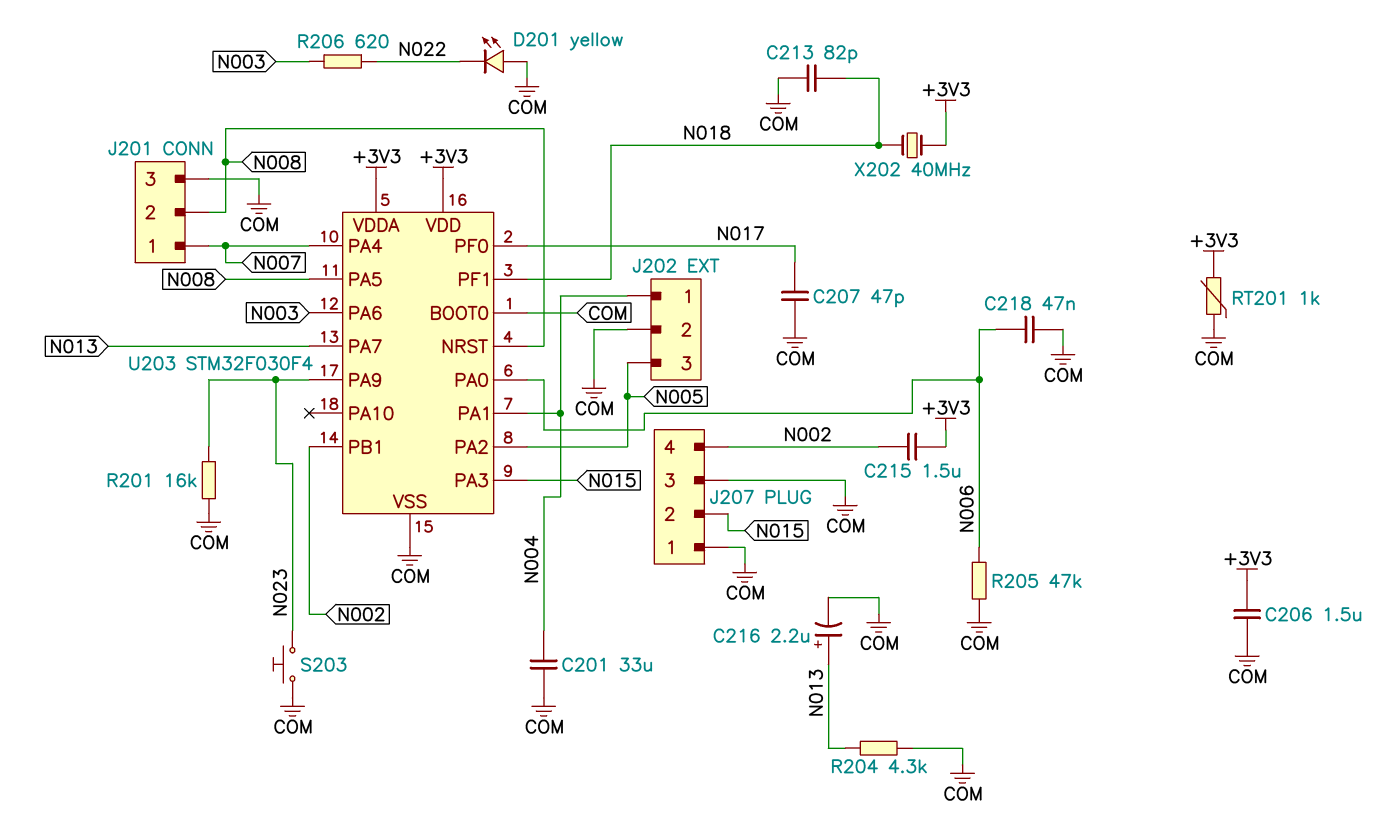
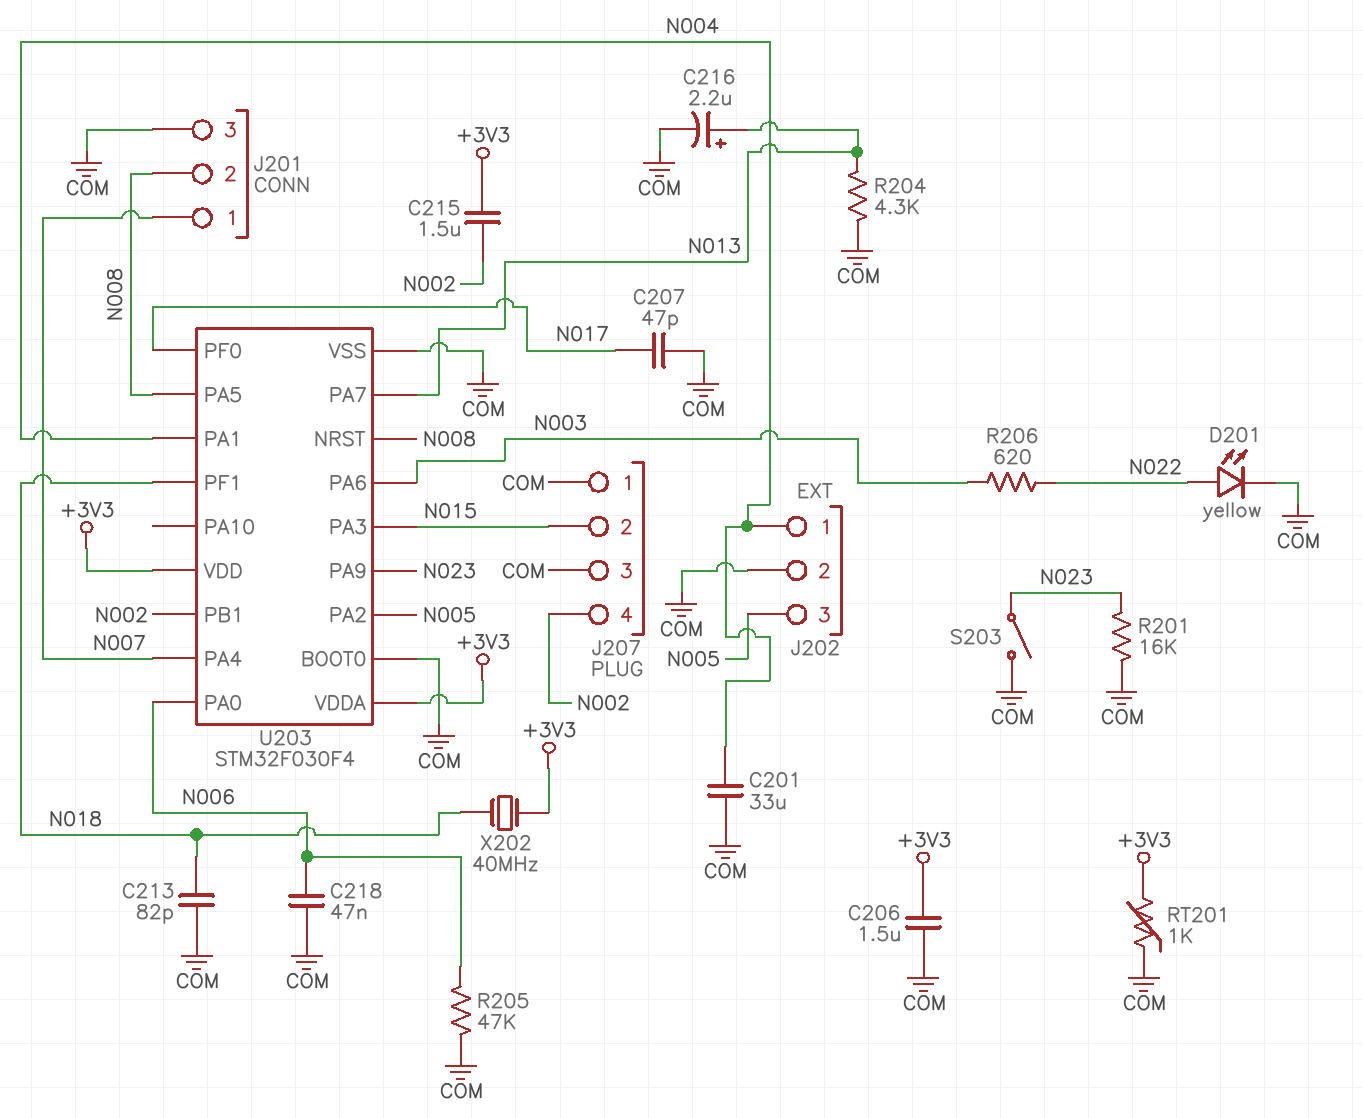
D201: LED yellow (A COM, K N022) -> LED yellow (A N022, K COM)
S203: button (COM, N023) -> switch (COM, N023)

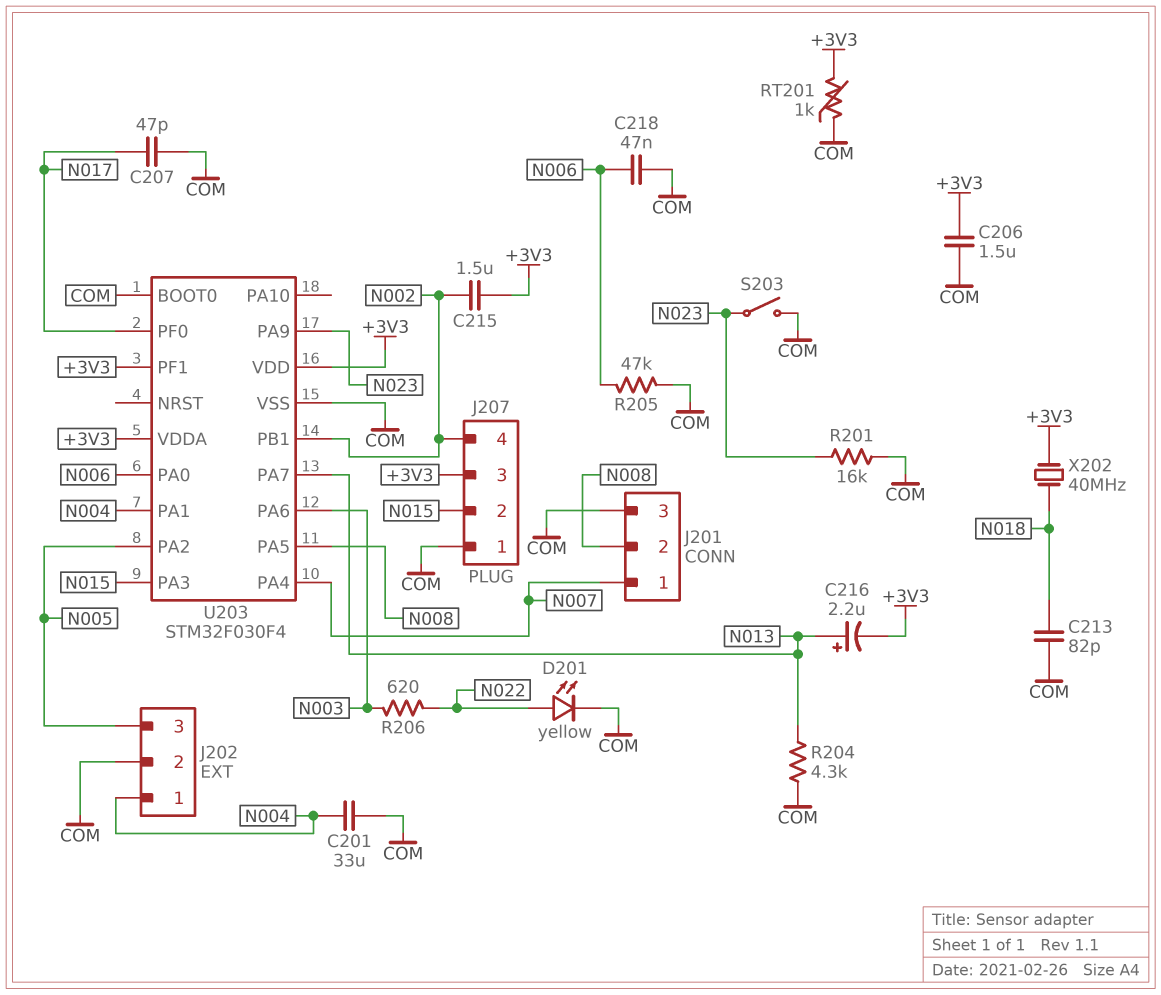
C216: 2.2uF (plus N013, minus COM) -> 2.2uF (plus N013, minus +3V3)
J207 pin 3: COM -> +3V3
U203 pin NRST: N008 -> none
U203 pin PF1: N018 -> +3V3

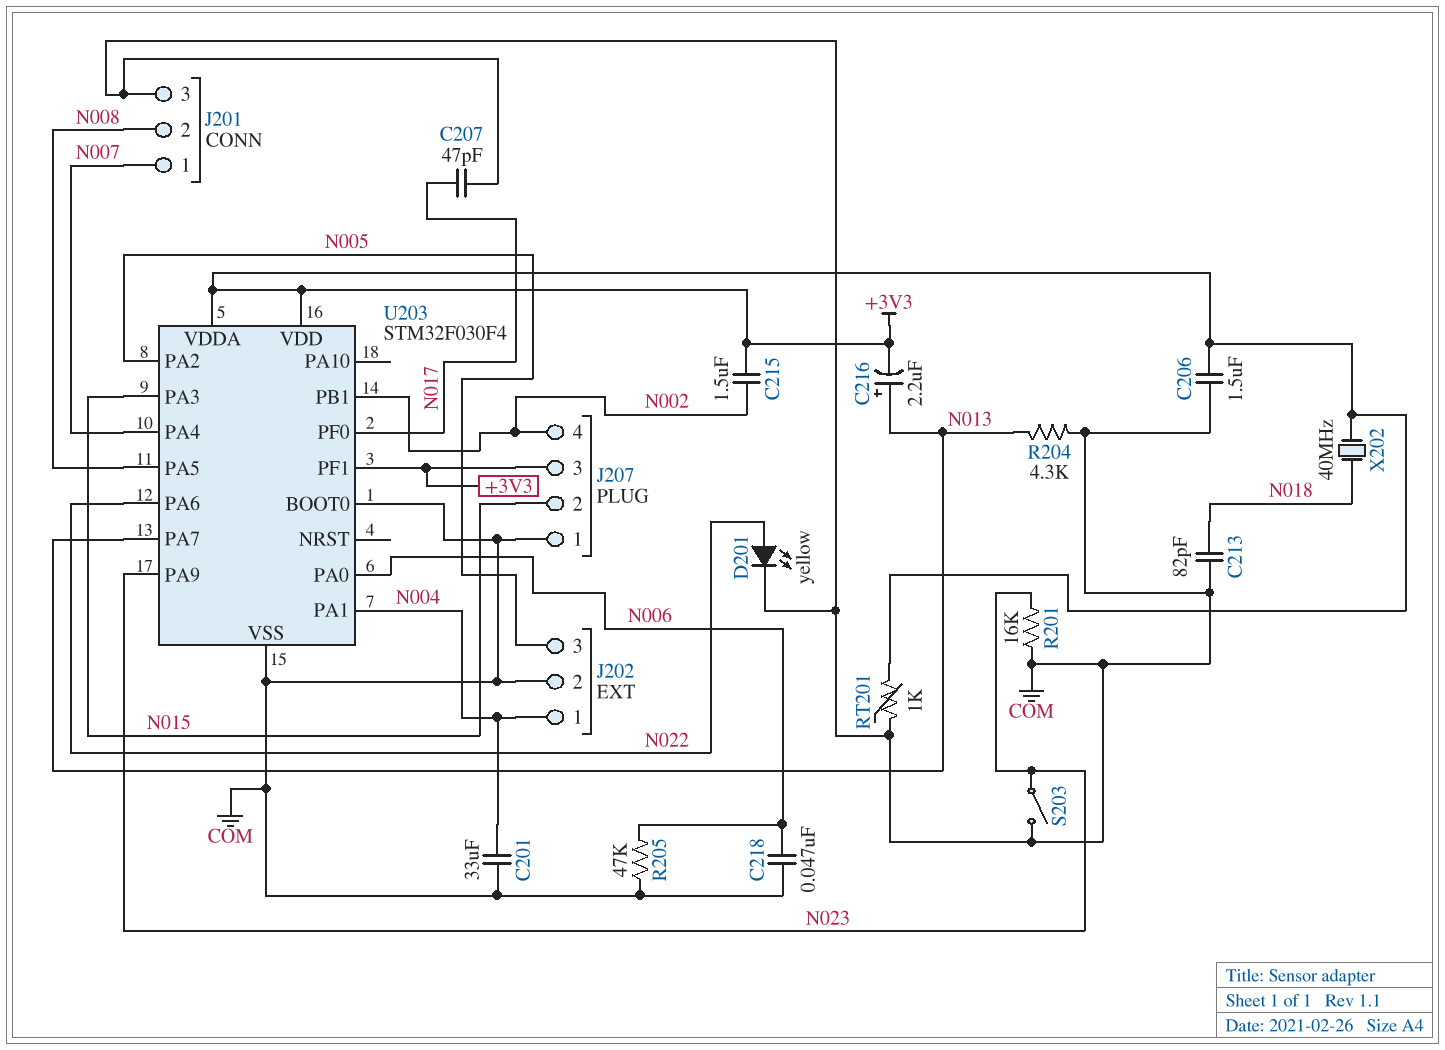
R206: 620 (N003, N022) -> none
U203 pin PA6: N003 -> N022

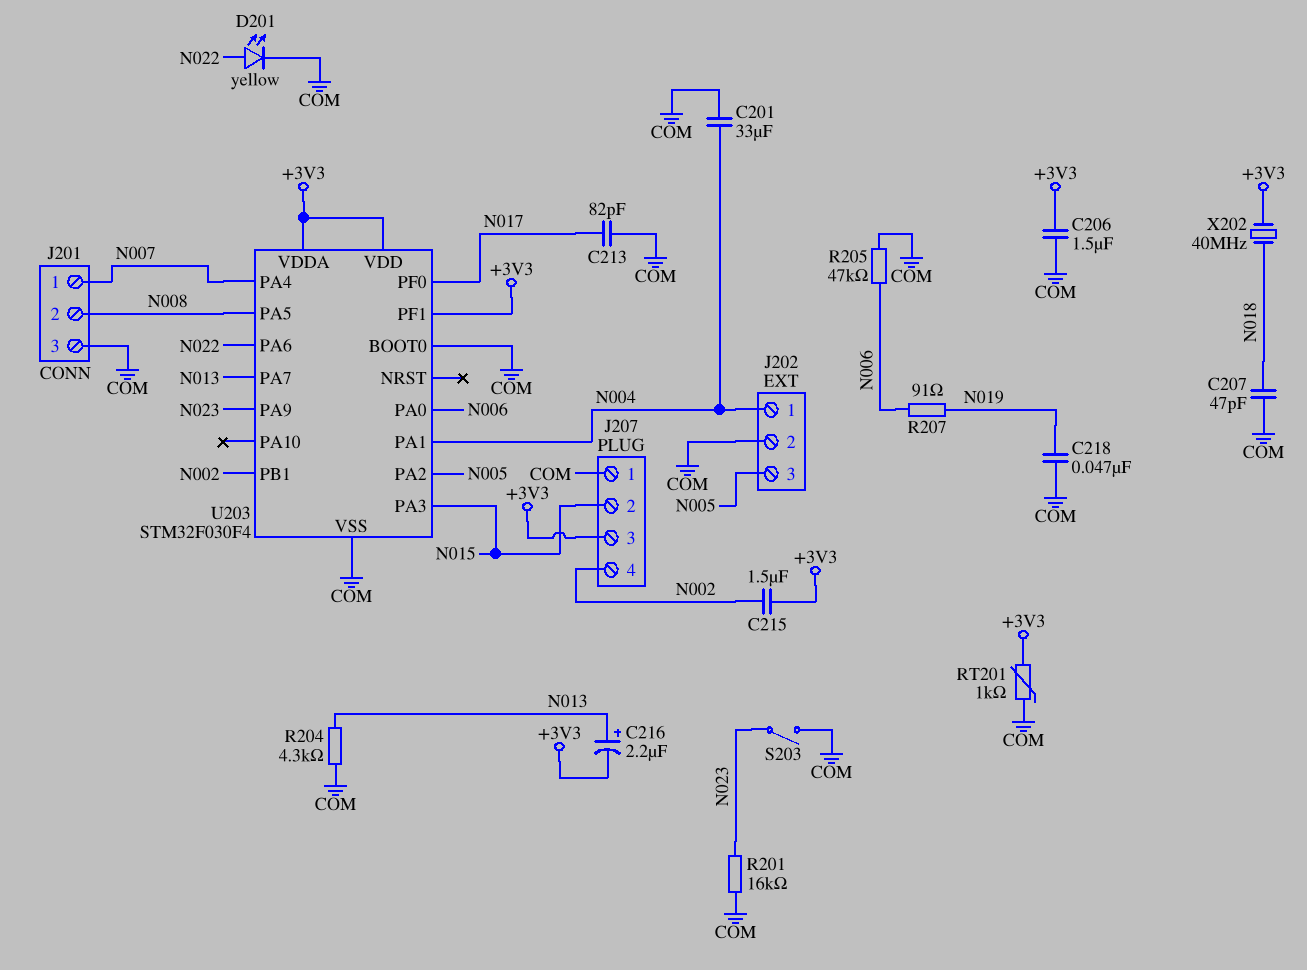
C207: 47pF (COM, N017) -> 47pF (COM, N018)
C213: 82pF (COM, N018) -> 82pF (COM, N017)
C218: 47nF (COM, N006) -> 47nF (COM, N019)
R207: none -> 91 (N006, N019)

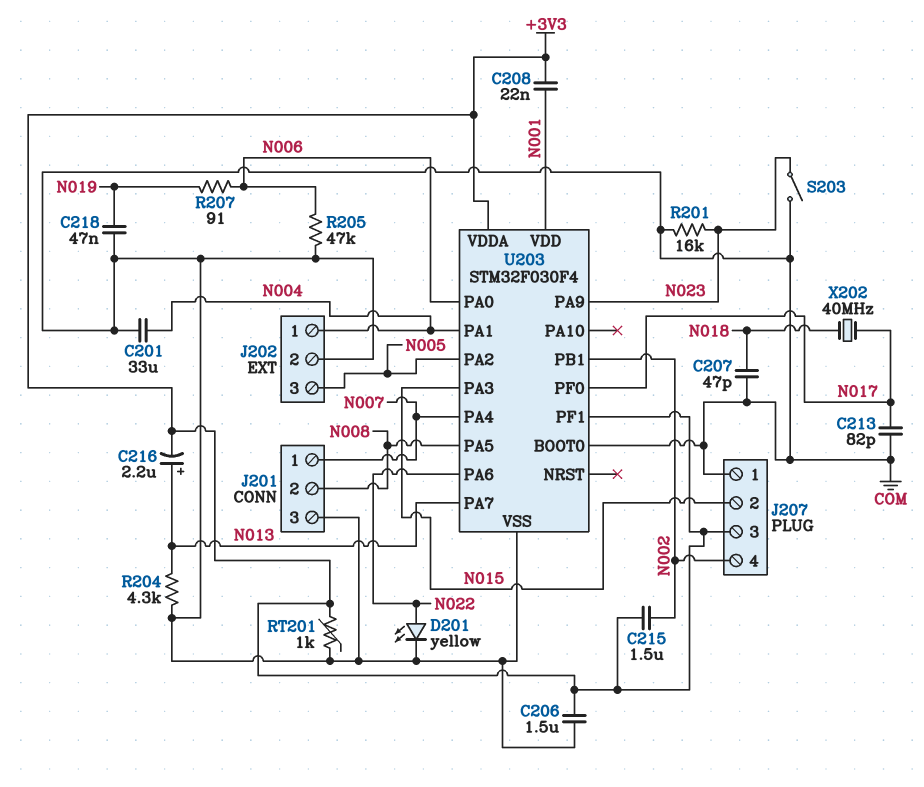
C208: none -> 22nF (+3V3, N001)
U203 pin VDD: +3V3 -> N001
X202: 40MHz (+3V3, N018) -> 40MHz (N017, N018)

